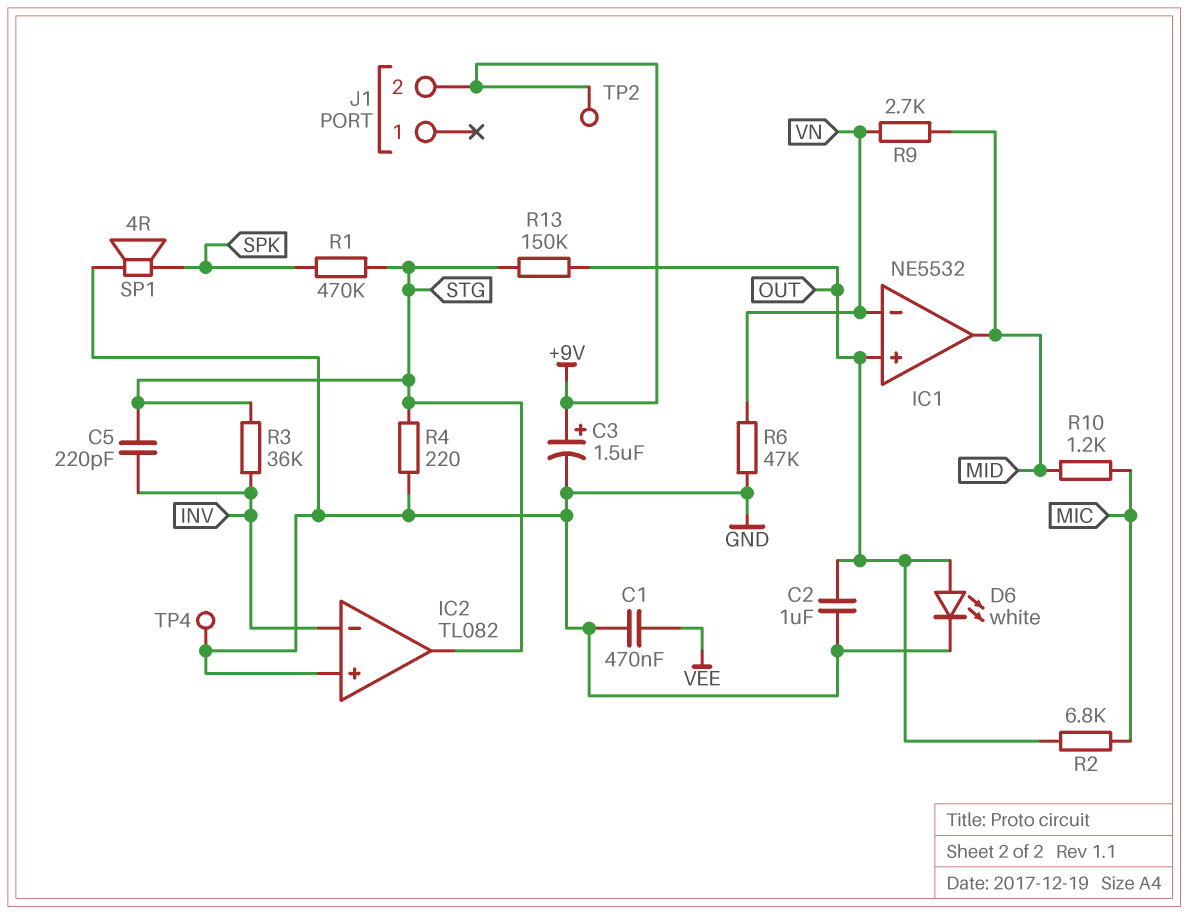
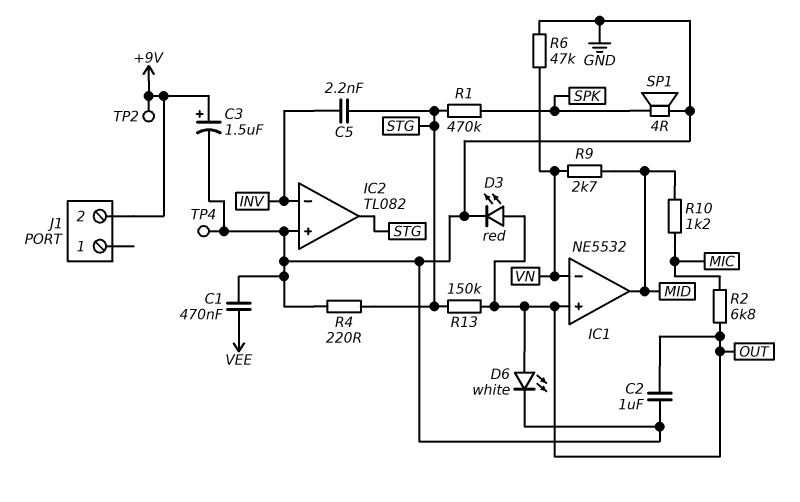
C5: 220pF (INV, STG) -> 2.2nF (INV, STG)
D3: none -> LED red (A OUT, K GND)
R3: 36k (INV, STG) -> none

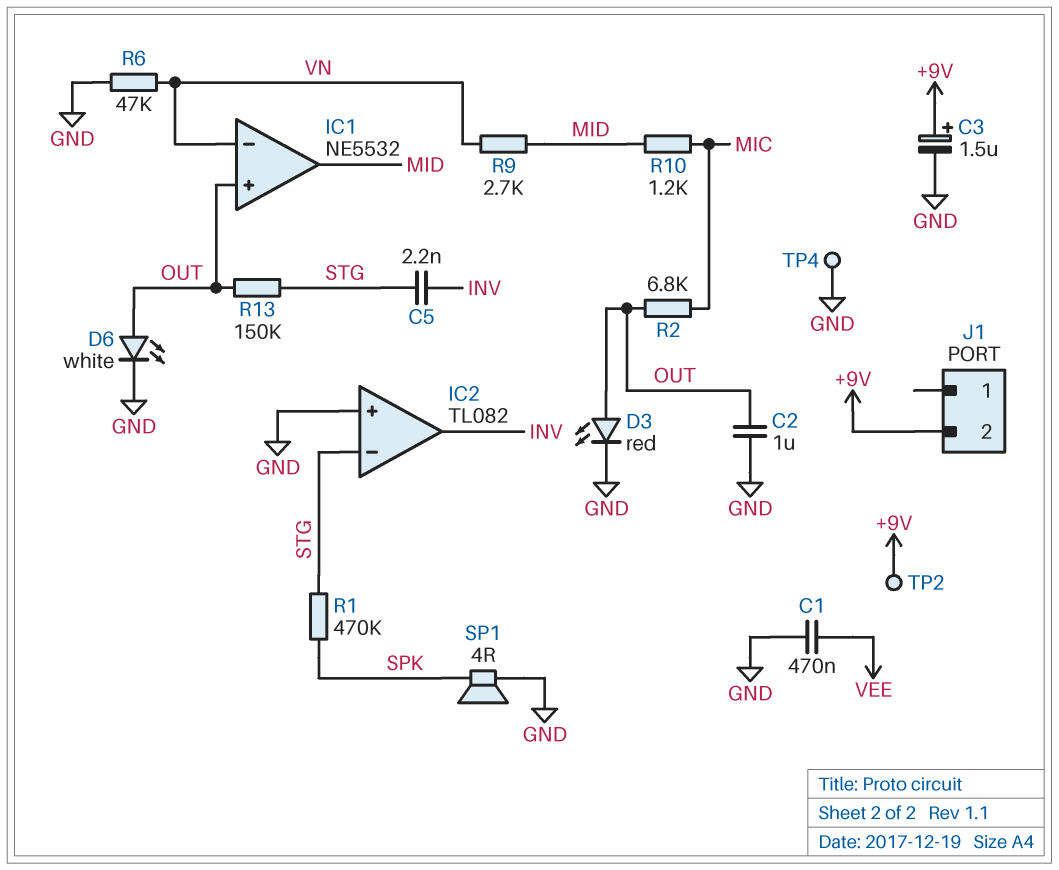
IC2 pin in-: INV -> STG
IC2 pin out: STG -> INV
R4: 220 (GND, STG) -> none

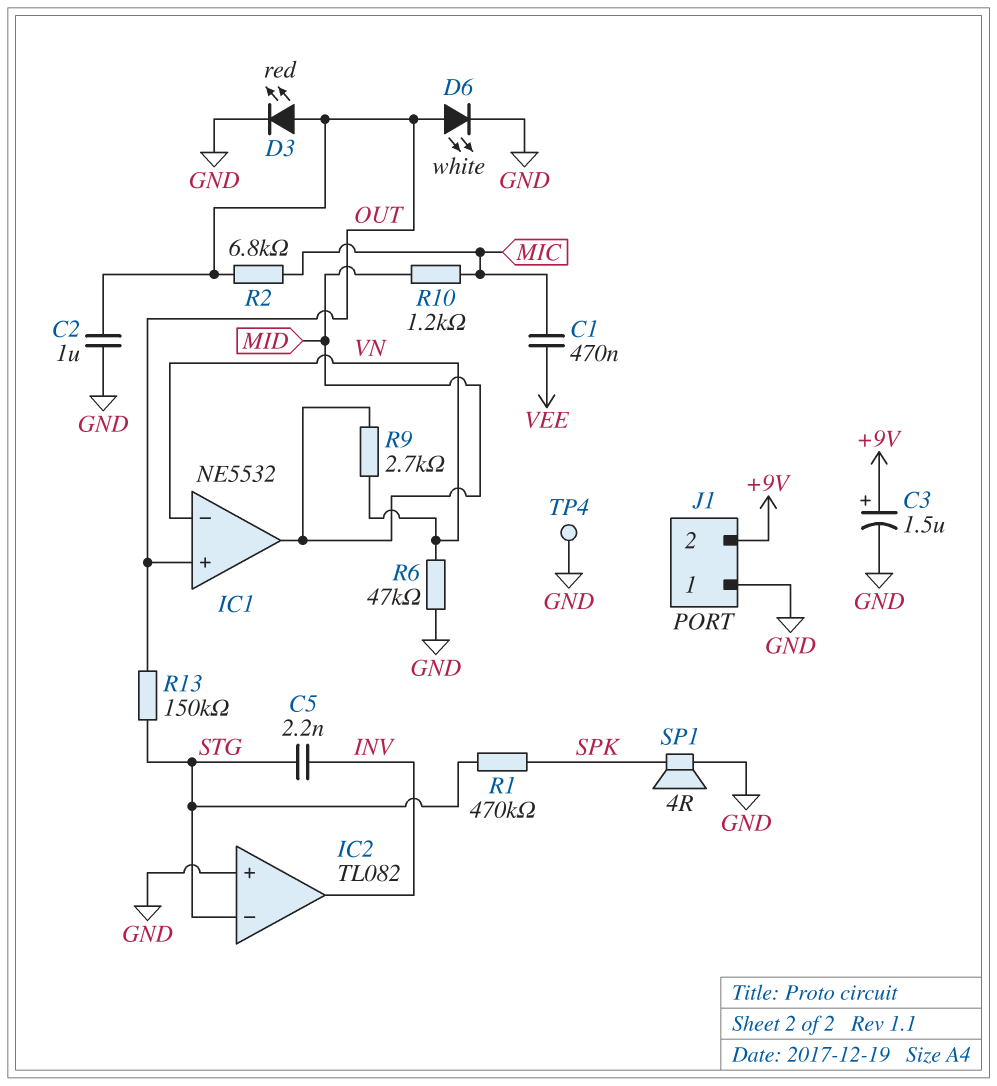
C1: 470nF (GND, VEE) -> 470nF (MIC, VEE)
J1 pin 1: none -> GND
TP2: test point (+9V) -> none

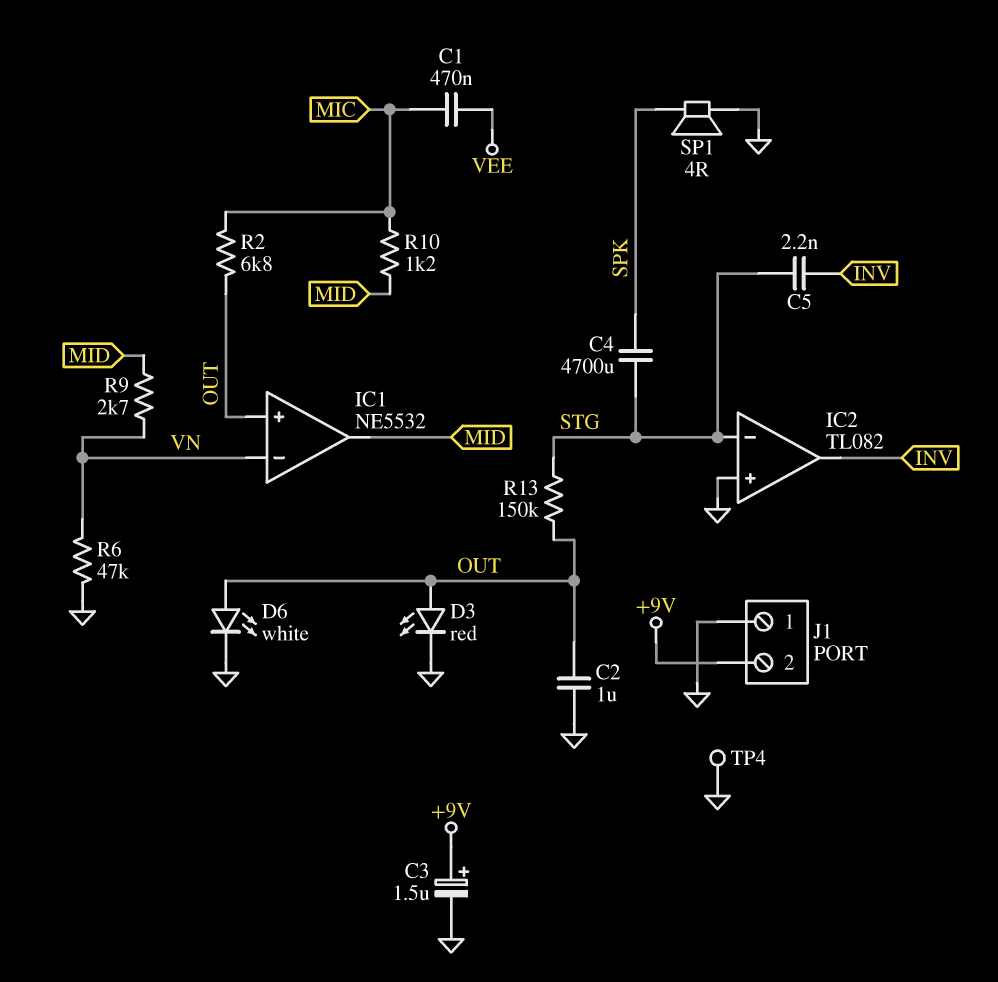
C4: none -> 4700uF (SPK, STG)
R1: 470k (SPK, STG) -> none

